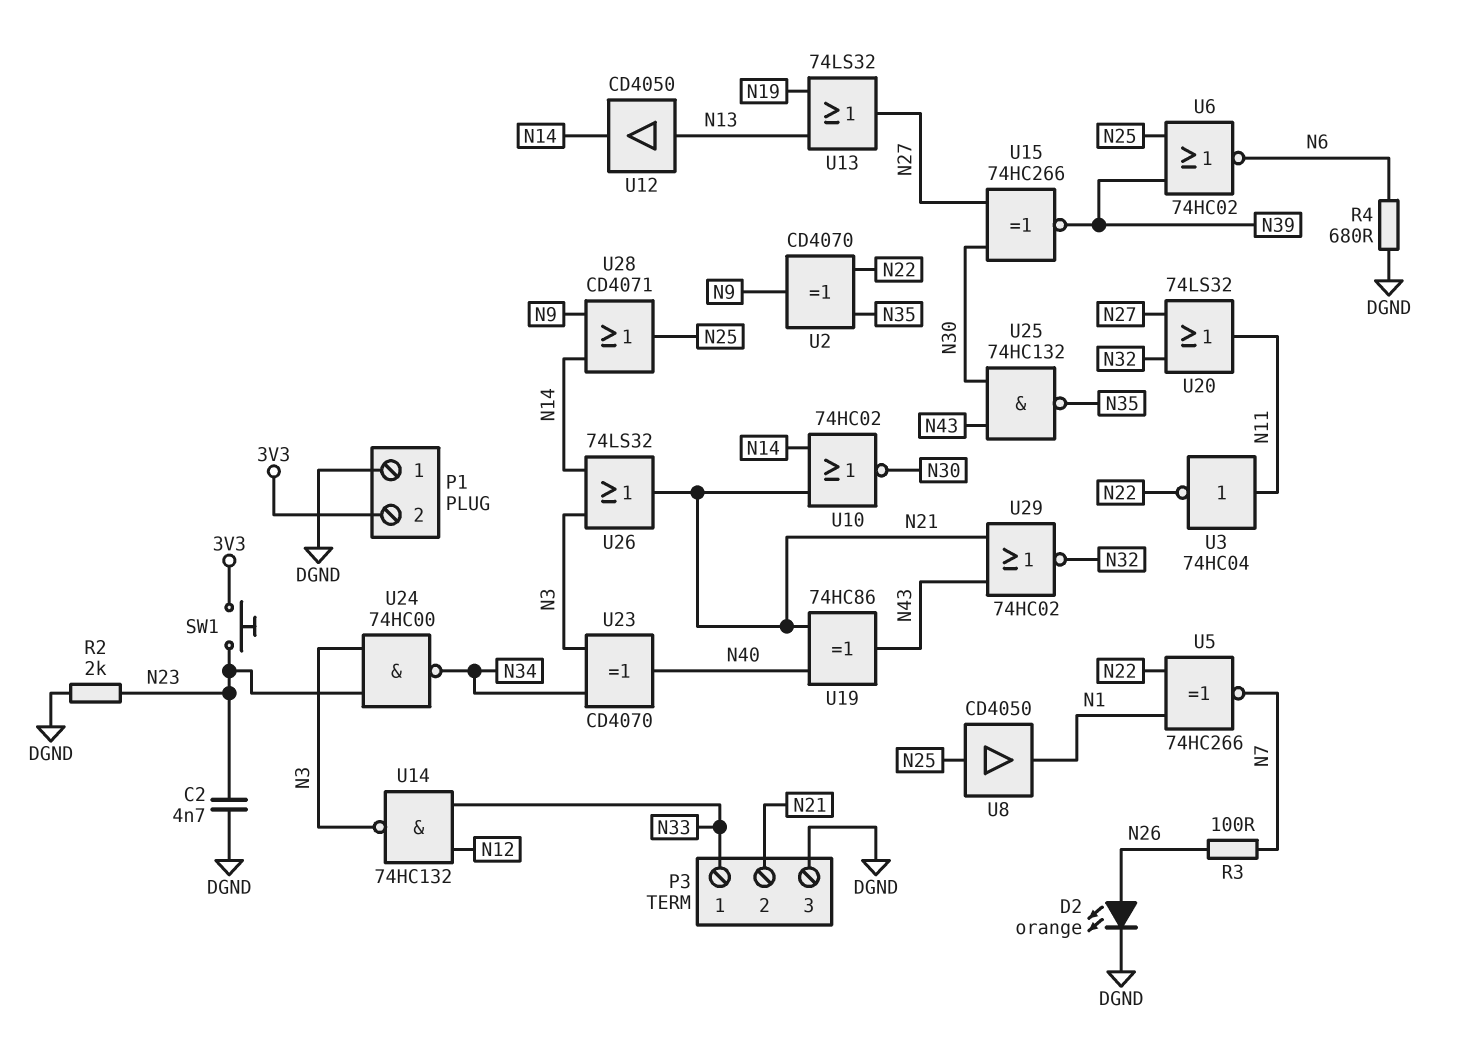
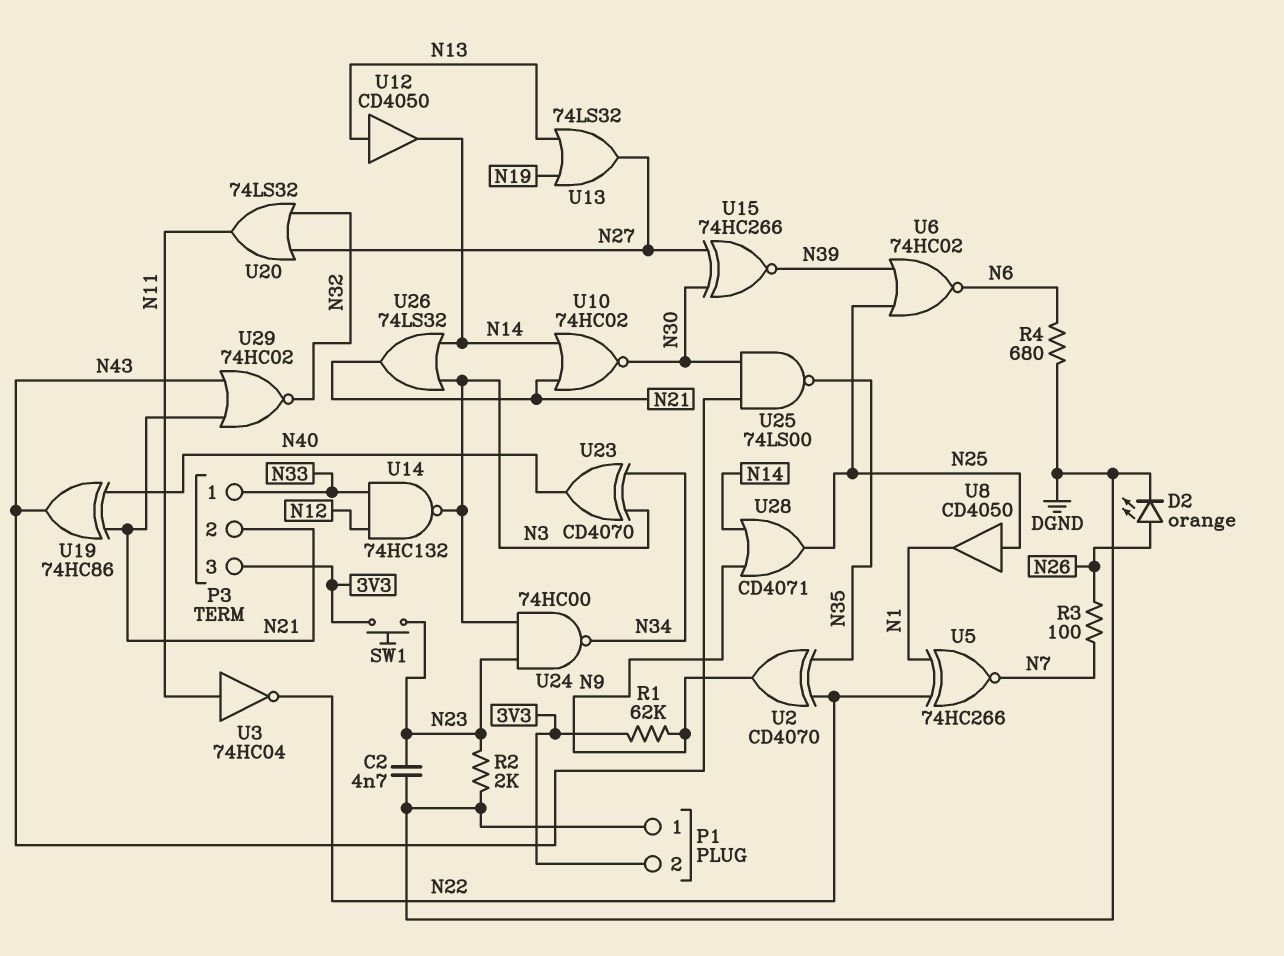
P3 pin 3: DGND -> 3V3
R1: none -> 62k (3V3, N9)
U25: NAND 74HC132 (in N30, in N43, out N35) -> NAND 74LS00 (in N30, in N43, out N35)

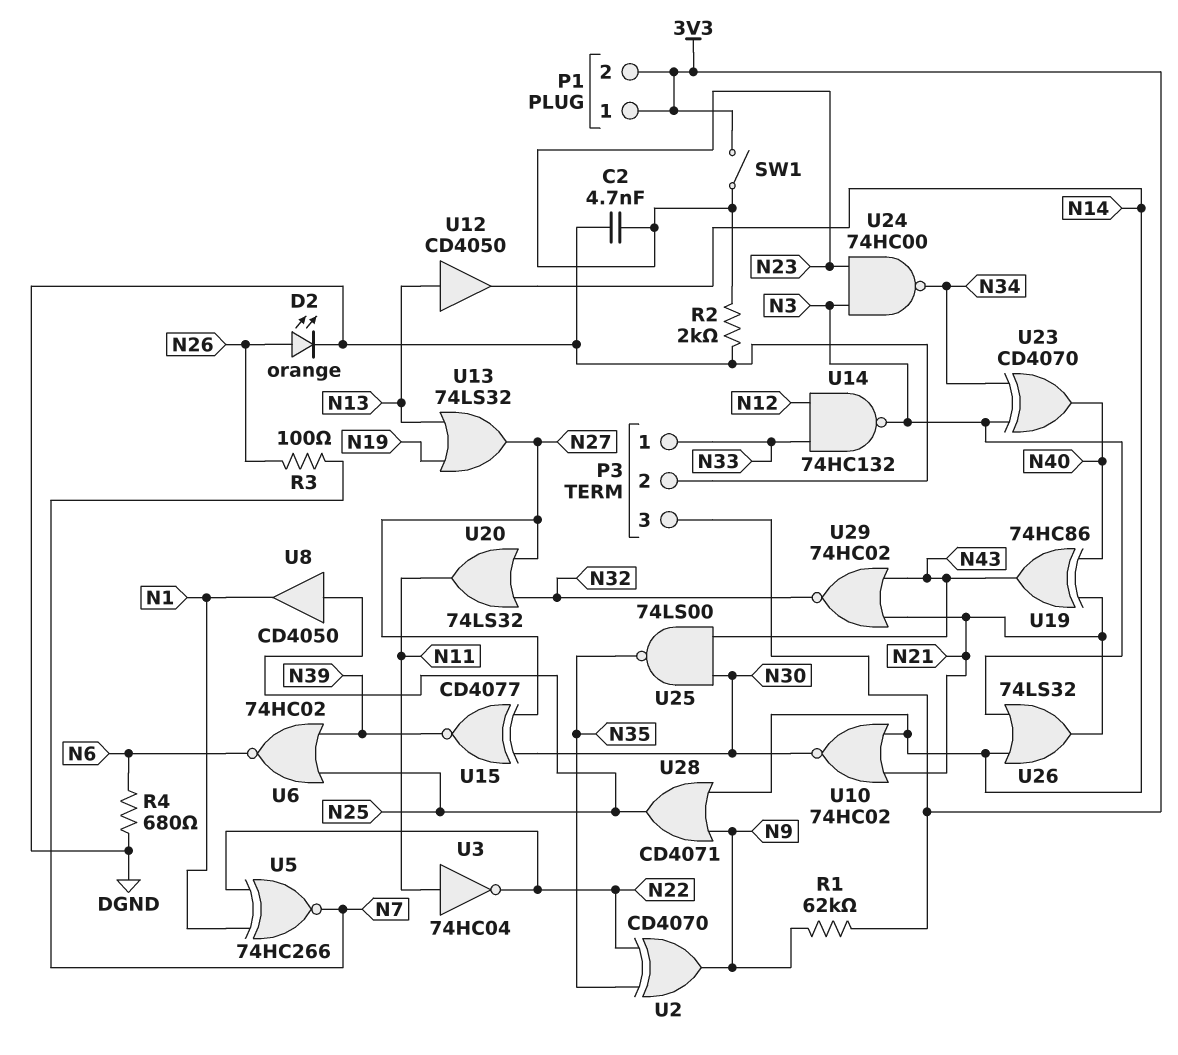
P1 pin 1: DGND -> 3V3
P3 pin 2: N21 -> DGND
SW1: button (3V3, N23) -> switch (3V3, N23)
U15: XNOR 74HC266 (in N27, in N30, out N39) -> XNOR CD4077 (in N27, in N30, out N39)

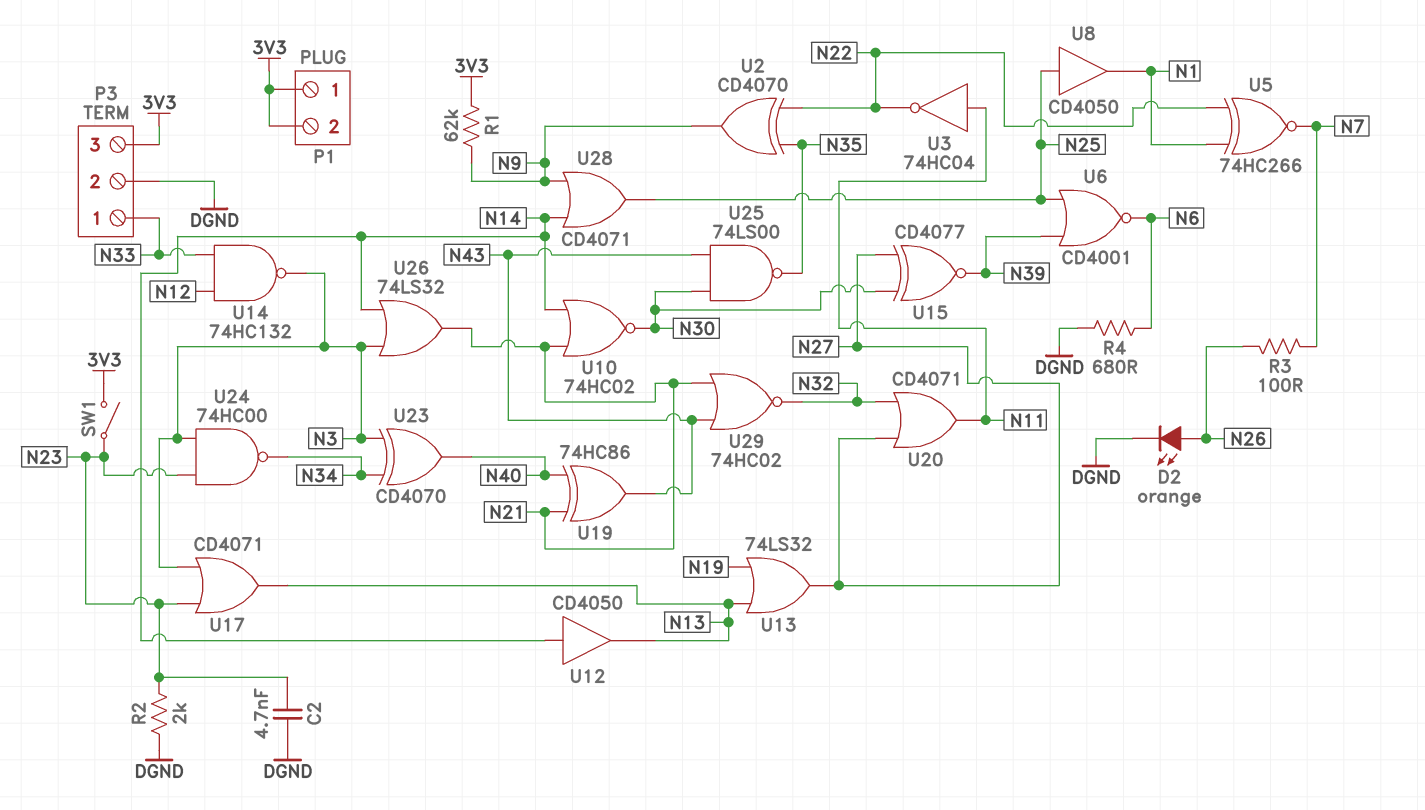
U6: NOR 74HC02 (in N25, in N39, out N6) -> NOR CD4001 (in N25, in N39, out N6)
U12: buffer CD4050 (in N13, out N14) -> buffer CD4050 (in N14, out N13)
U17: none -> OR CD4071 (in N3, in N23, out N13)
U20: OR 74LS32 (in N27, in N32, out N11) -> OR CD4071 (in N27, in N32, out N11)

